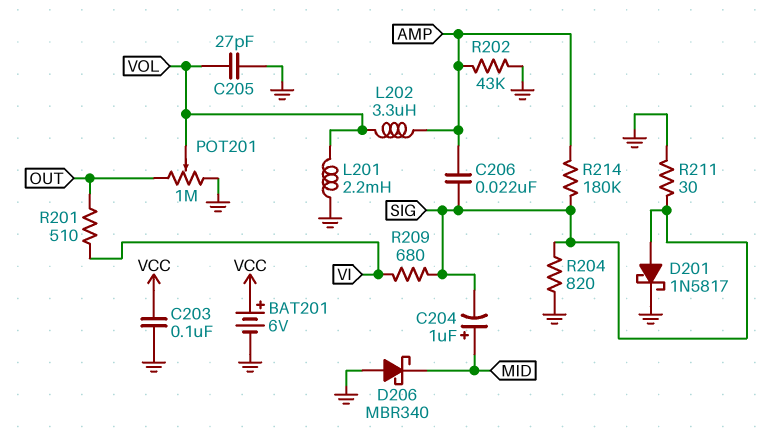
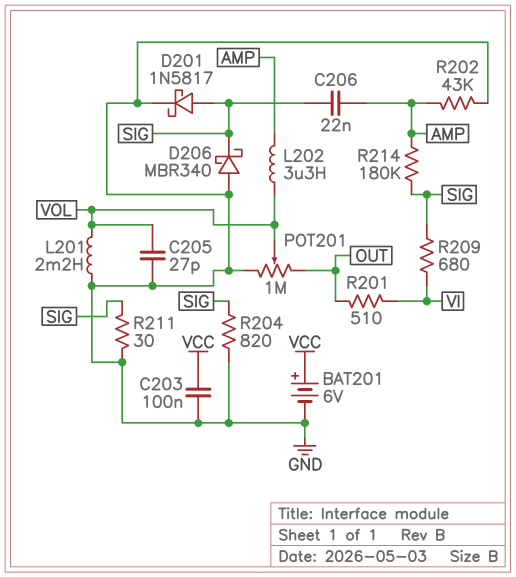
C204: 1uF (plus MID, minus SIG) -> none
D206: schottky MBR340 (A GND, K MID) -> schottky MBR340 (A GND, K SIG)

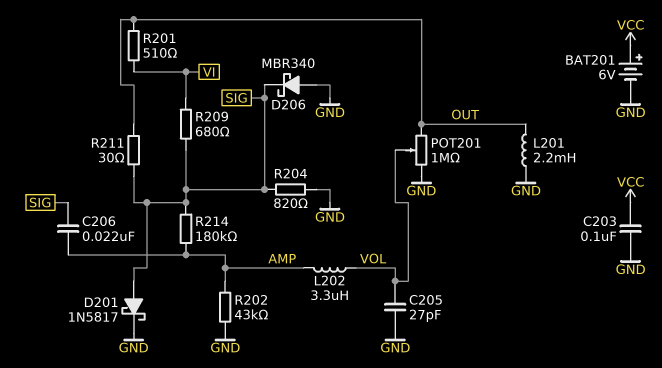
L201: 2.2mH (GND, VOL) -> 2.2mH (GND, OUT)
R211: 30 (GND, SIG) -> 30 (OUT, SIG)

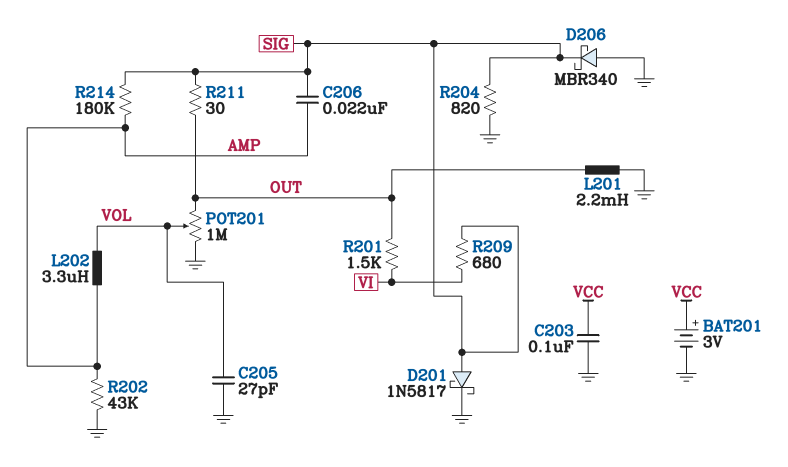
BAT201: 6V (plus VCC, minus GND) -> 3V (plus VCC, minus GND)
R201: 510 (OUT, VI) -> 1.5k (OUT, VI)

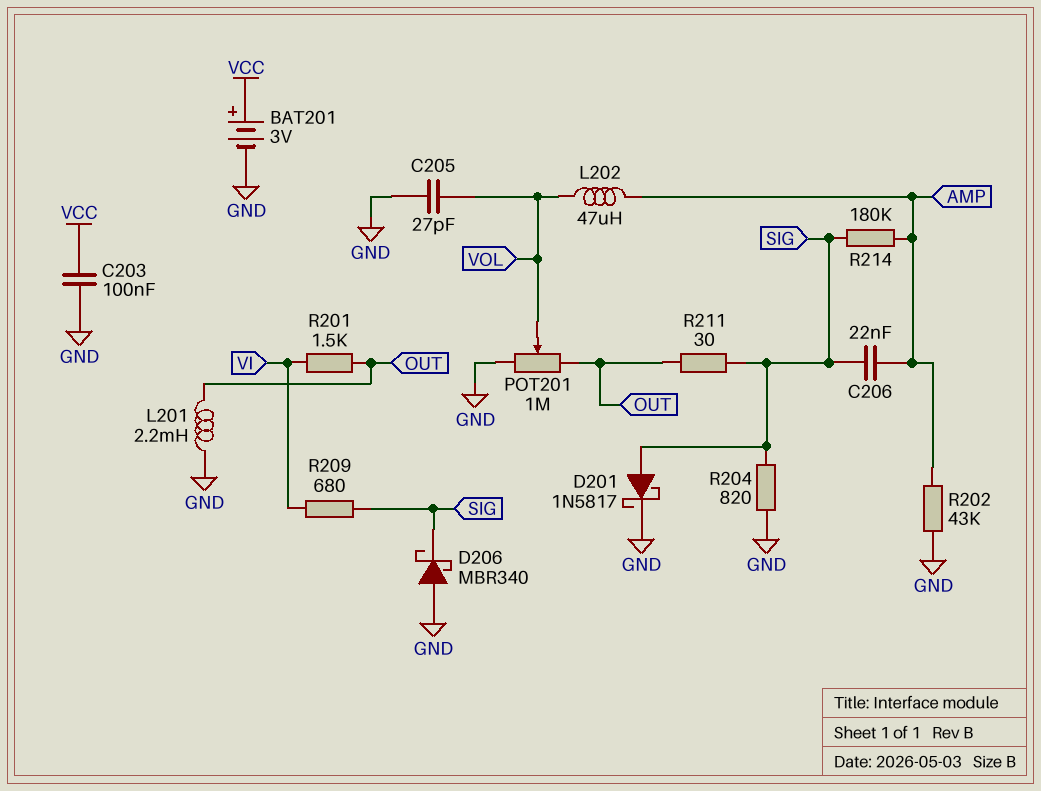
L202: 3.3uH (AMP, VOL) -> 47uH (AMP, VOL)

